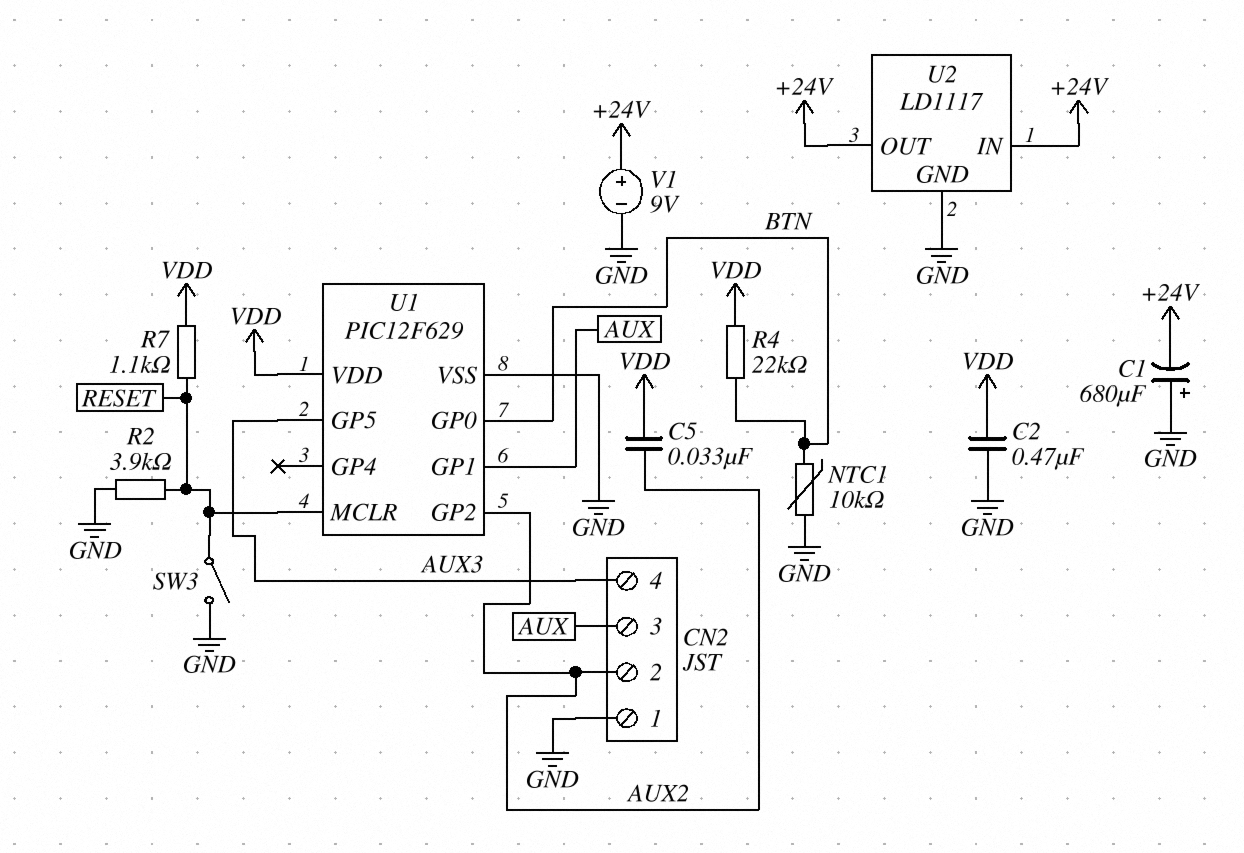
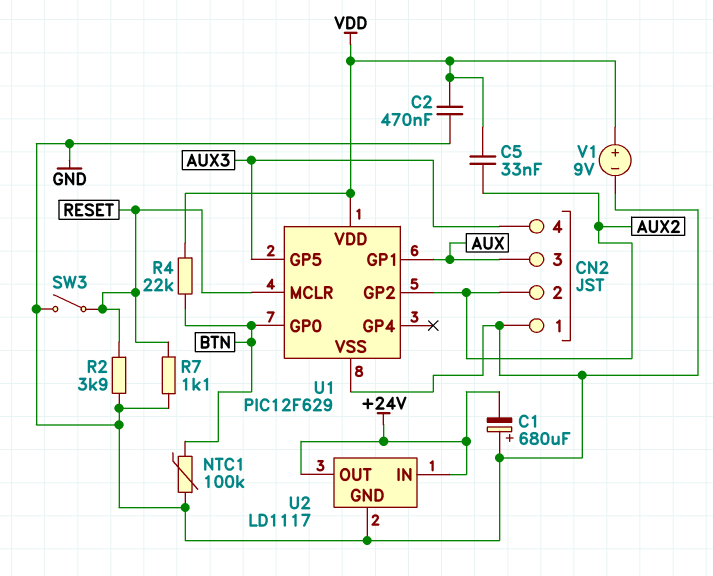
NTC1: 10k (BTN, GND) -> 100k (BTN, GND)
R7: 1.1k (RESET, VDD) -> 1.1k (GND, RESET)
V1: 9V (plus +24V, minus GND) -> 9V (plus VDD, minus GND)

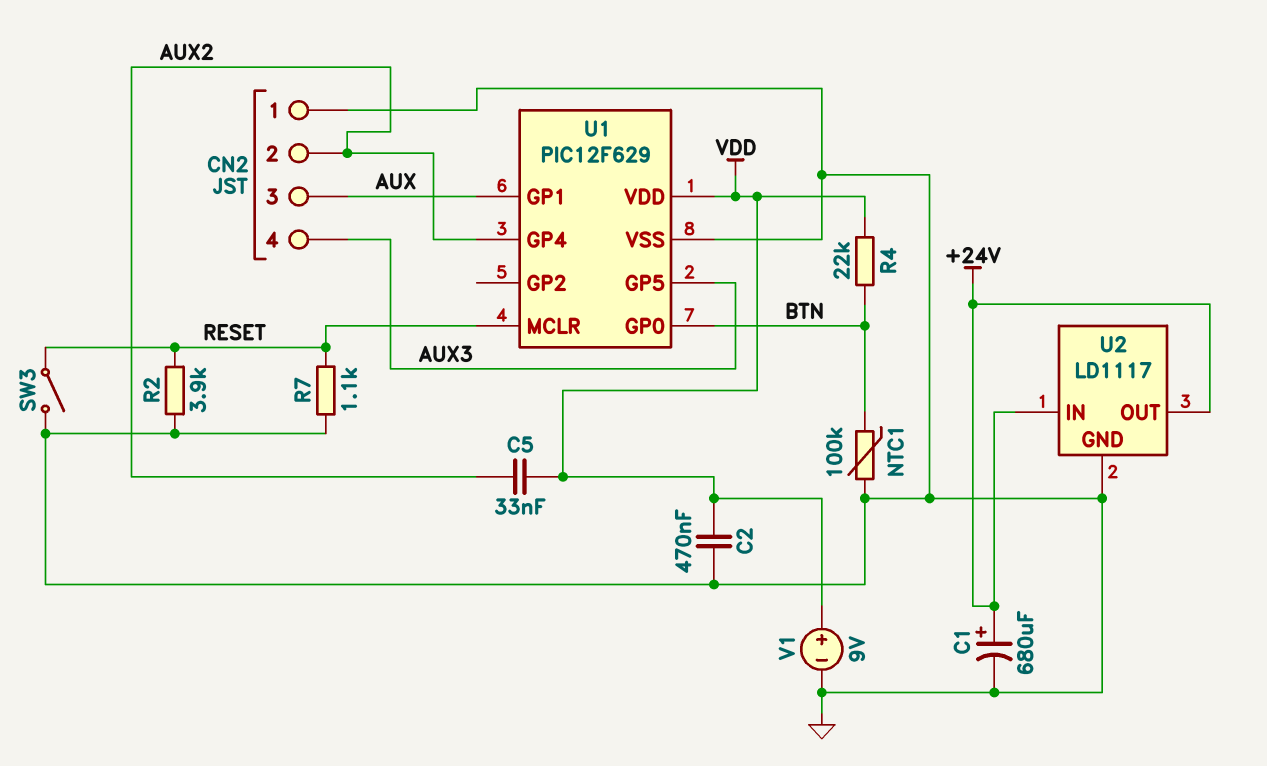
C1: 680uF (plus GND, minus +24V) -> 680uF (plus +24V, minus GND)
U1 pin GP2: AUX2 -> none
U1 pin GP4: none -> AUX2

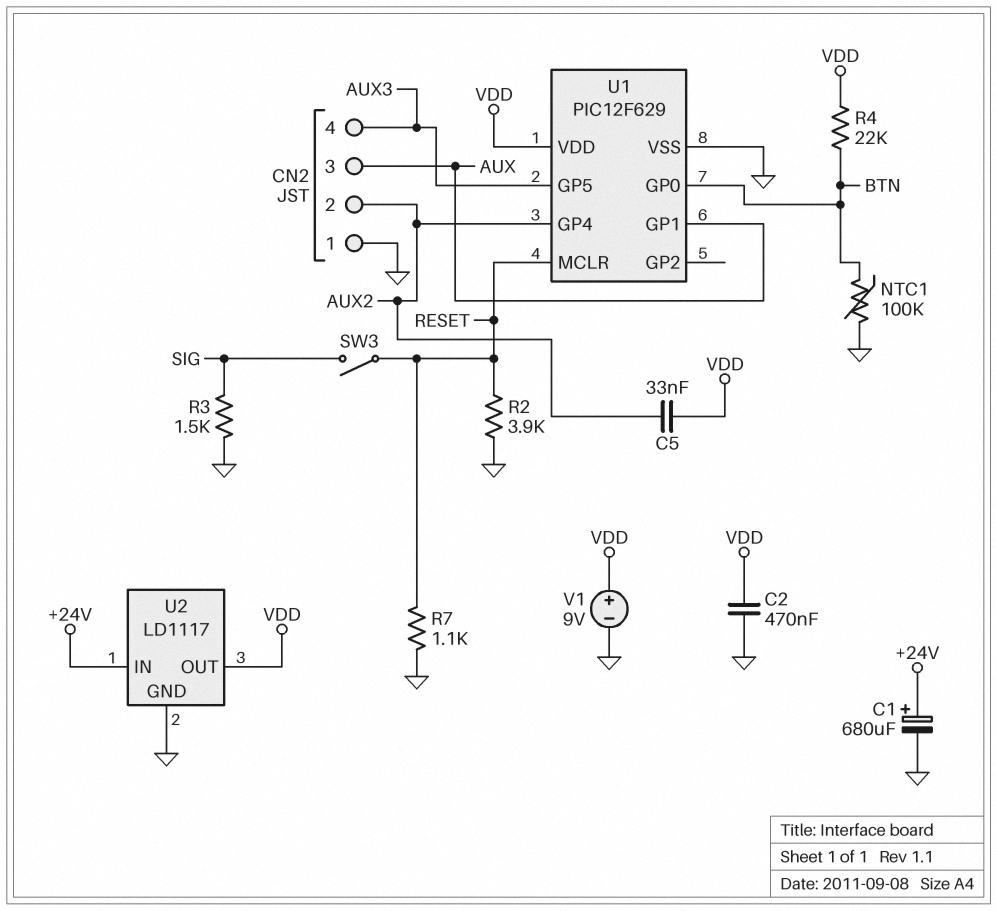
R3: none -> 1.5k (GND, SIG)
SW3: switch (GND, RESET) -> switch (RESET, SIG)
U2 pin OUT: +24V -> VDD

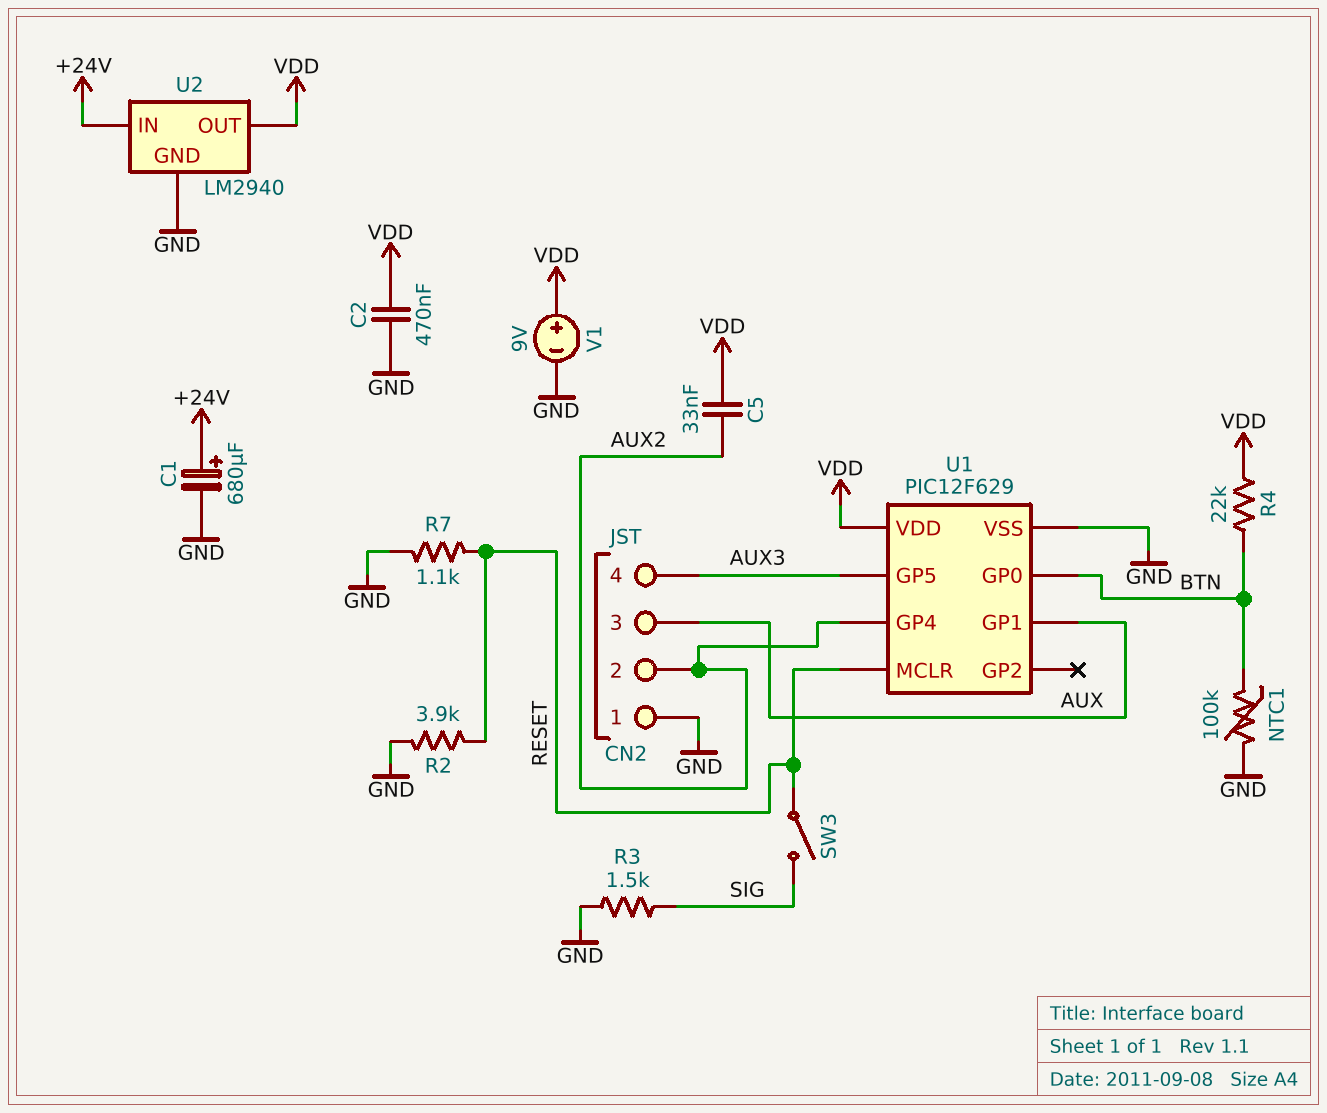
U2: LD1117 -> LM2940

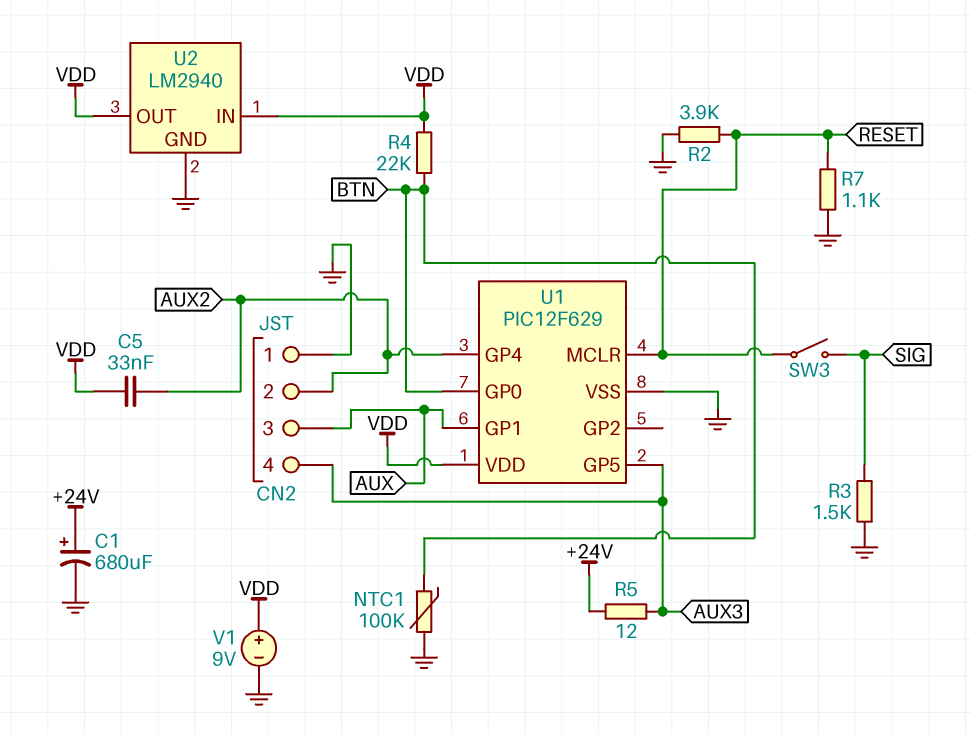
C2: 470nF (GND, VDD) -> none
R5: none -> 12 (+24V, AUX3)
U2 pin IN: +24V -> VDD

